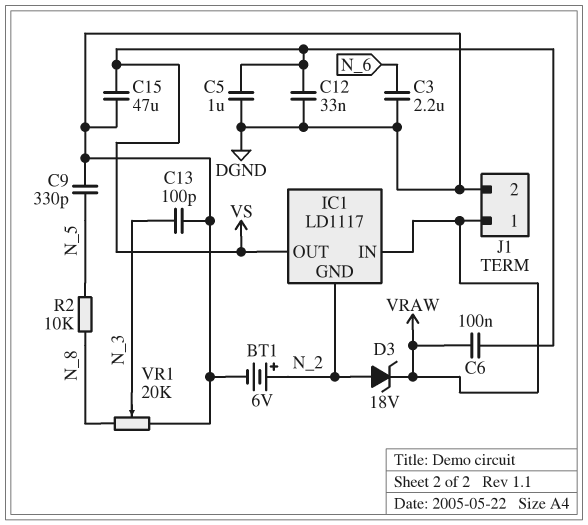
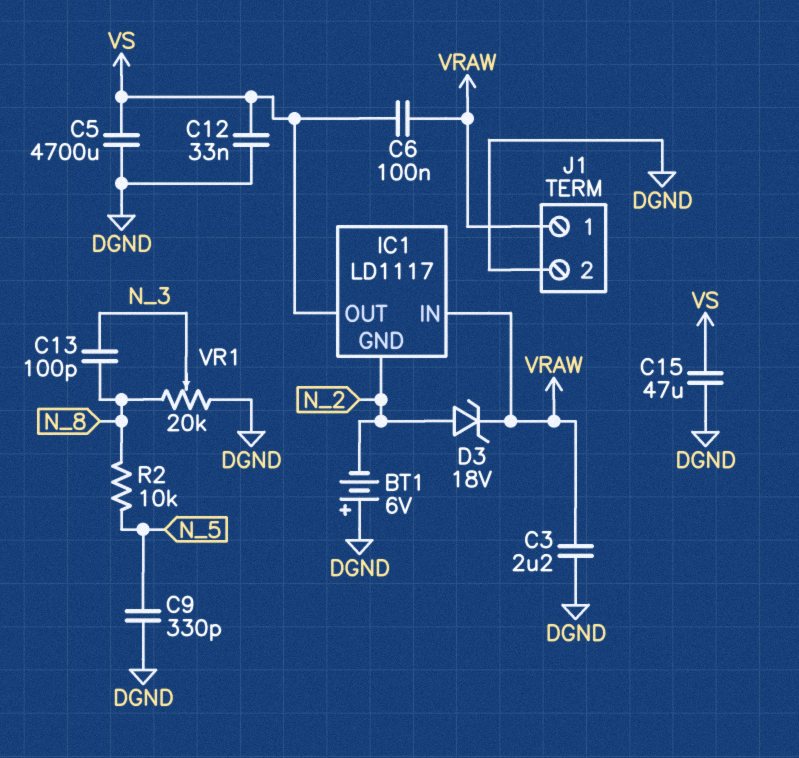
BT1: 6V (plus N_2, minus DGND) -> 6V (plus DGND, minus N_2)
C3: 2.2uF (DGND, N_6) -> 2.2uF (DGND, VRAW)
C5: 1uF (DGND, VS) -> 4700uF (DGND, VS)
C13: 100pF (DGND, N_3) -> 100pF (N_3, N_8)

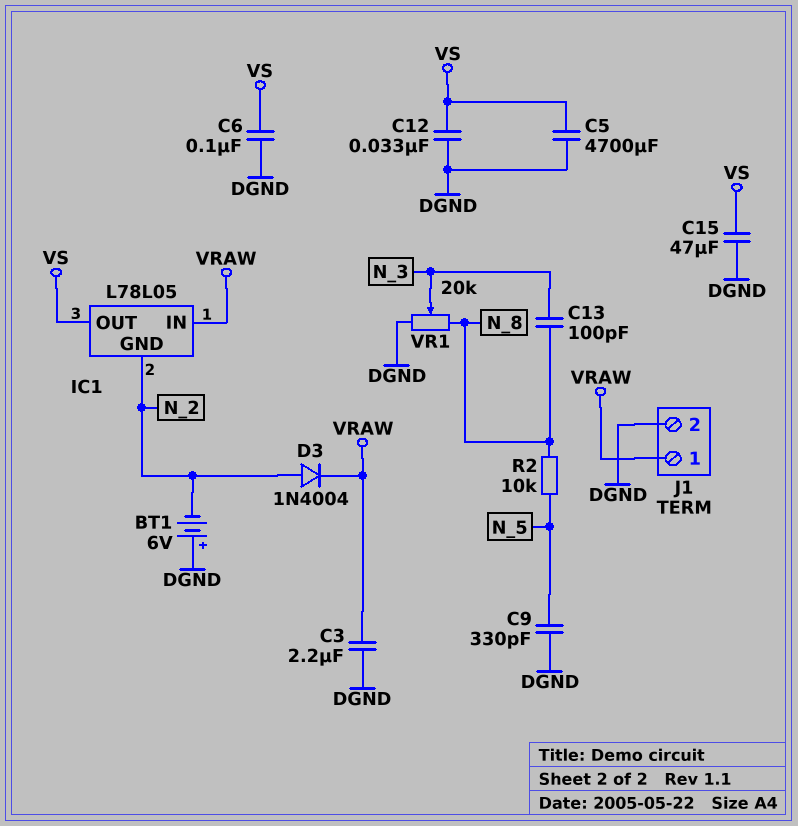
C6: 100nF (VRAW, VS) -> 100nF (DGND, VS)
D3: zener 18V (A N_2, K VRAW) -> diode 1N4004 (A N_2, K VRAW)
IC1: LD1117 -> L78L05

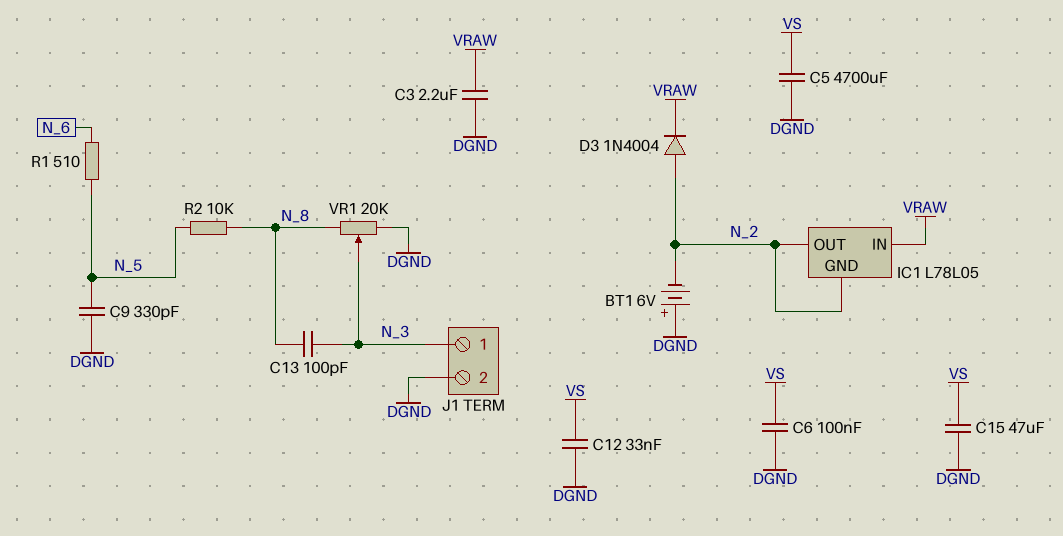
IC1 pin OUT: VS -> N_2
J1 pin 1: VRAW -> N_3
R1: none -> 510 (N_5, N_6)

